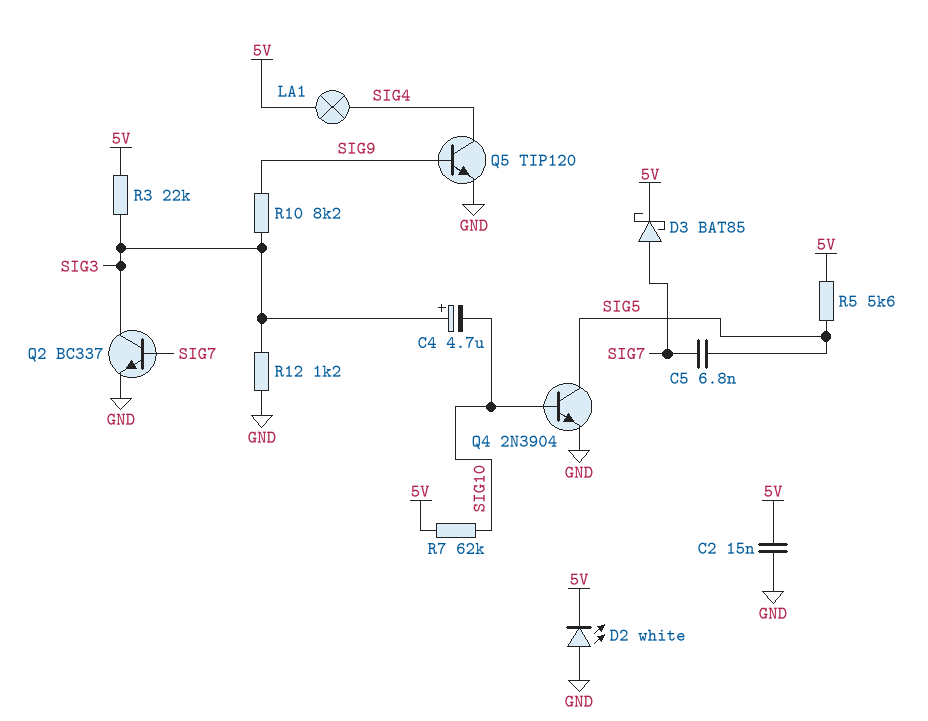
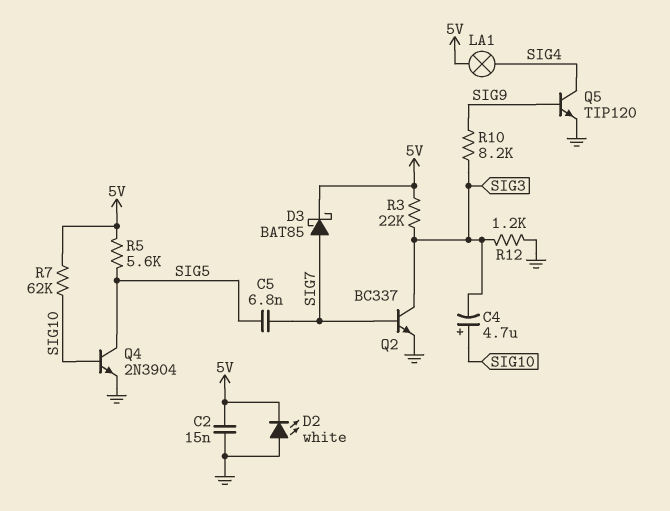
C4: 4.7uF (plus SIG3, minus SIG10) -> 4.7uF (plus SIG10, minus SIG3)

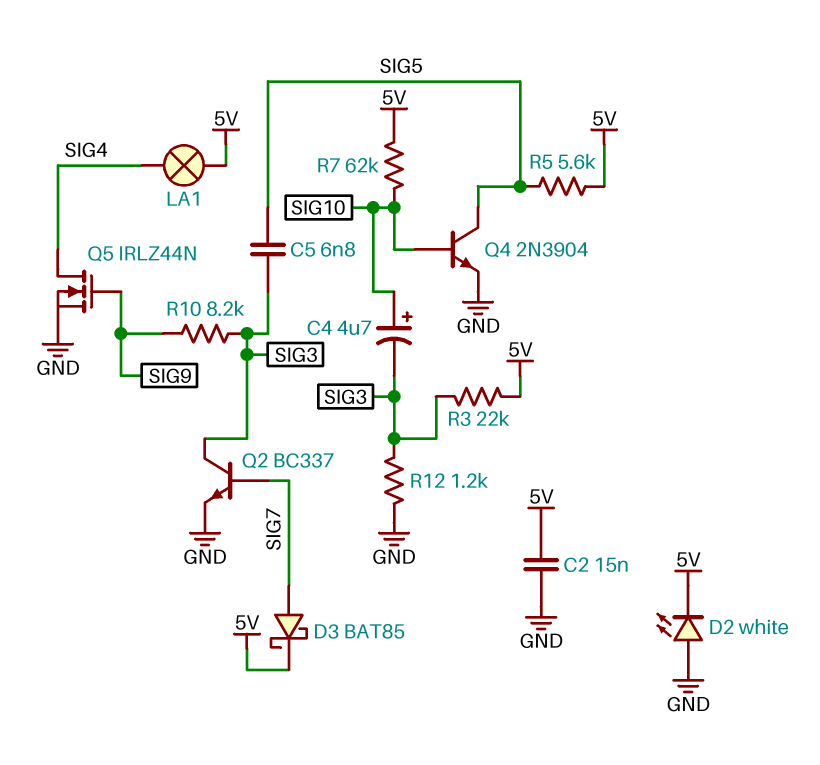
C5: 6.8nF (SIG5, SIG7) -> 6.8nF (SIG3, SIG5)
Q5: NPN TIP120 (B SIG9, C SIG4, E GND) -> NMOS IRLZ44N (G SIG9, D SIG4, S GND)

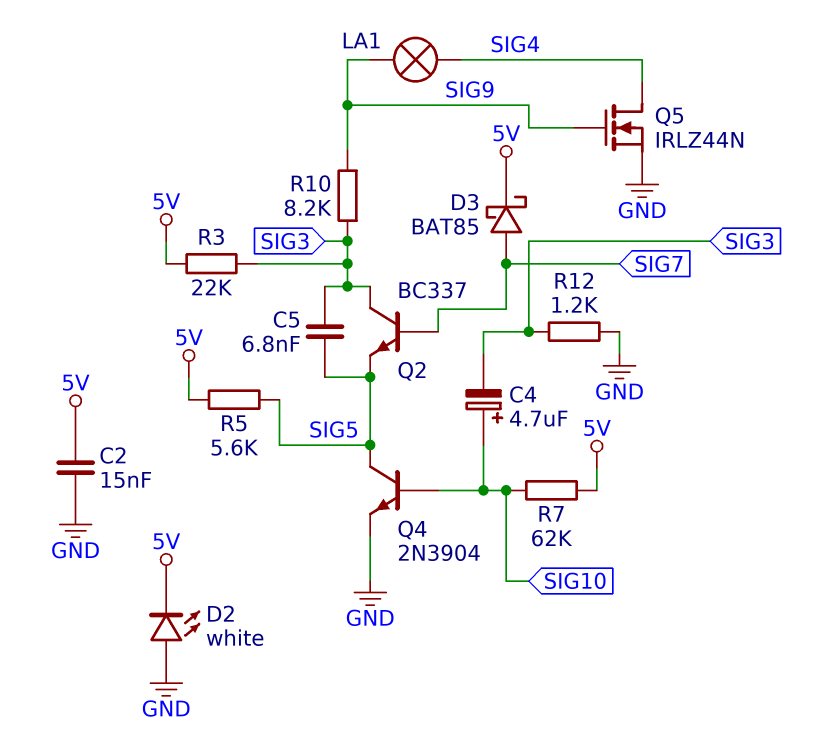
LA1: lamp (5V, SIG4) -> lamp (SIG4, SIG9)
Q2: NPN BC337 (B SIG7, C SIG3, E GND) -> NPN BC337 (B SIG7, C SIG3, E SIG5)

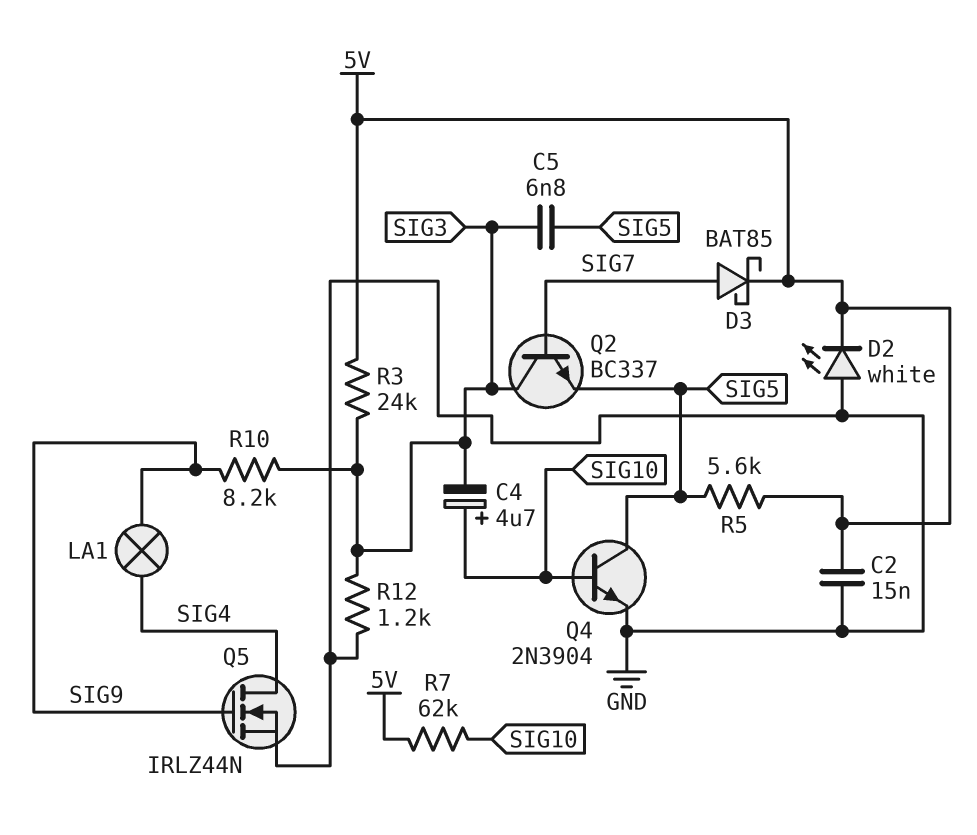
R3: 22k (5V, SIG3) -> 24k (5V, SIG3)

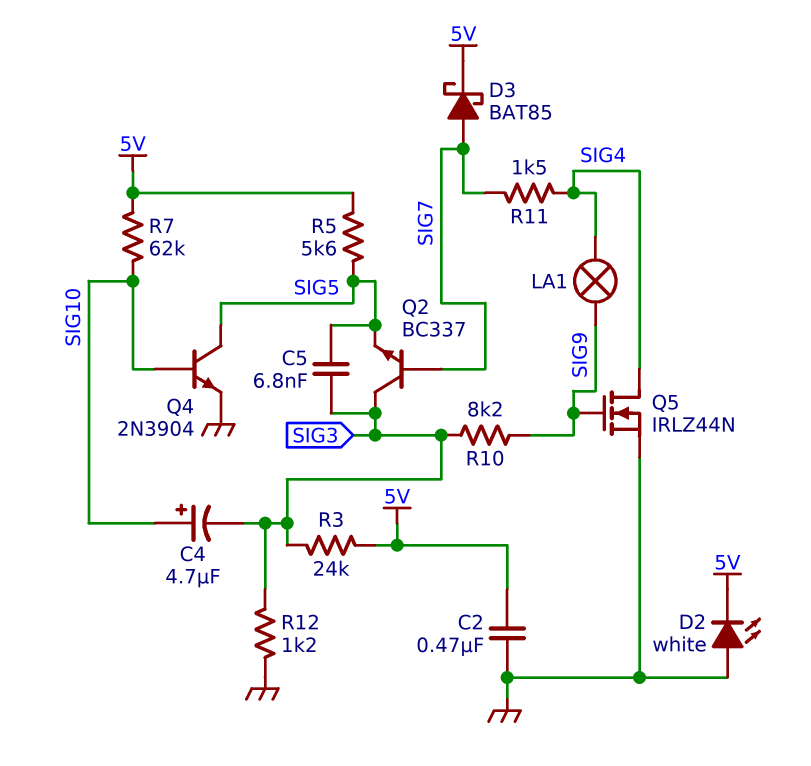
C2: 15nF (5V, GND) -> 470nF (5V, GND)
R11: none -> 1.5k (SIG4, SIG7)

